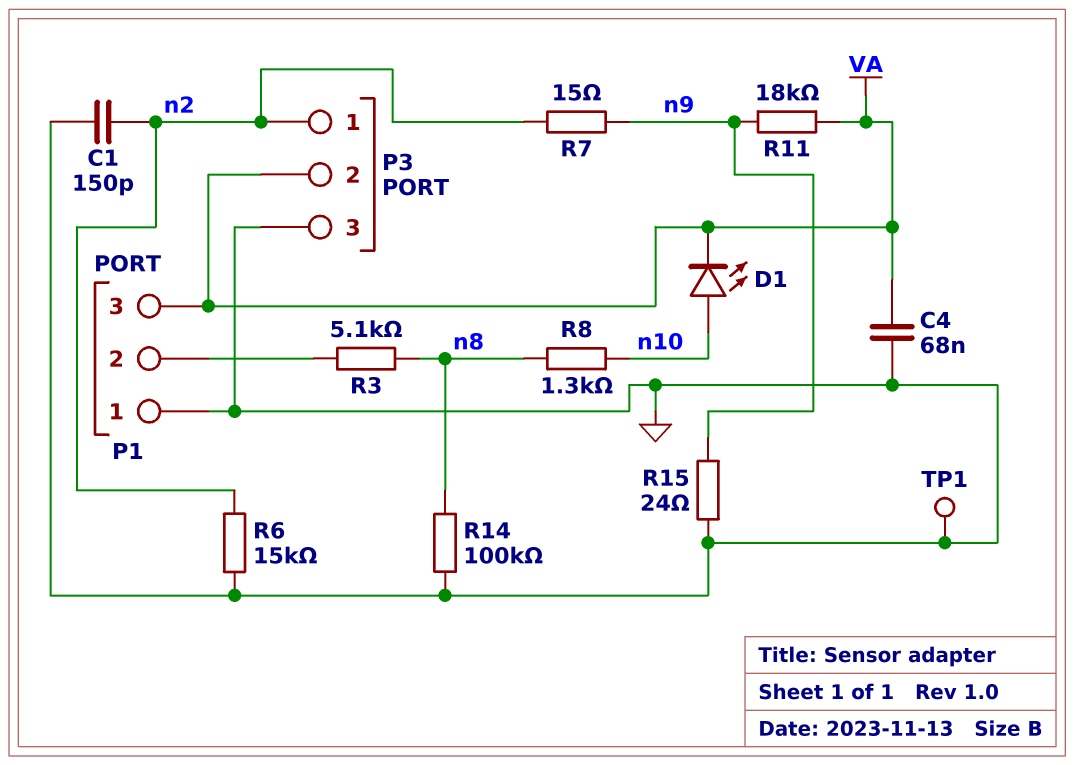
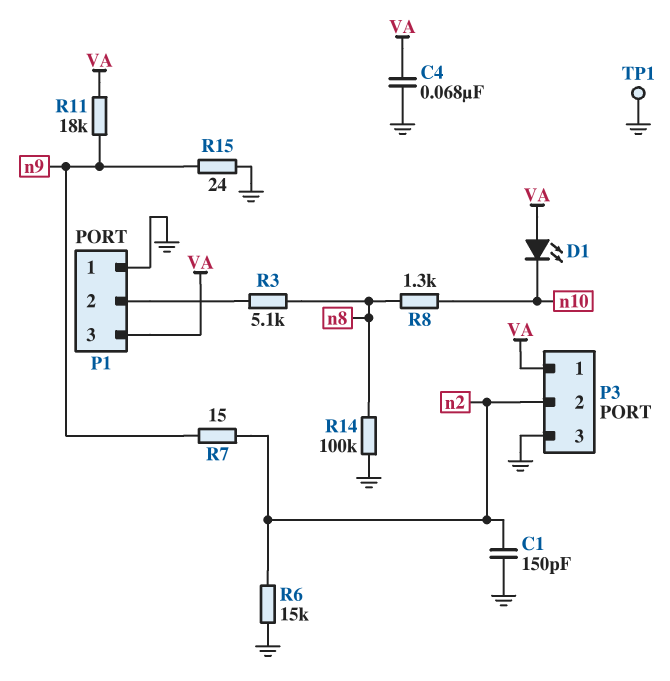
D1: LED (A n10, K VA) -> LED (A VA, K n10)
P3 pin 1: n2 -> VA
P3 pin 2: VA -> n2

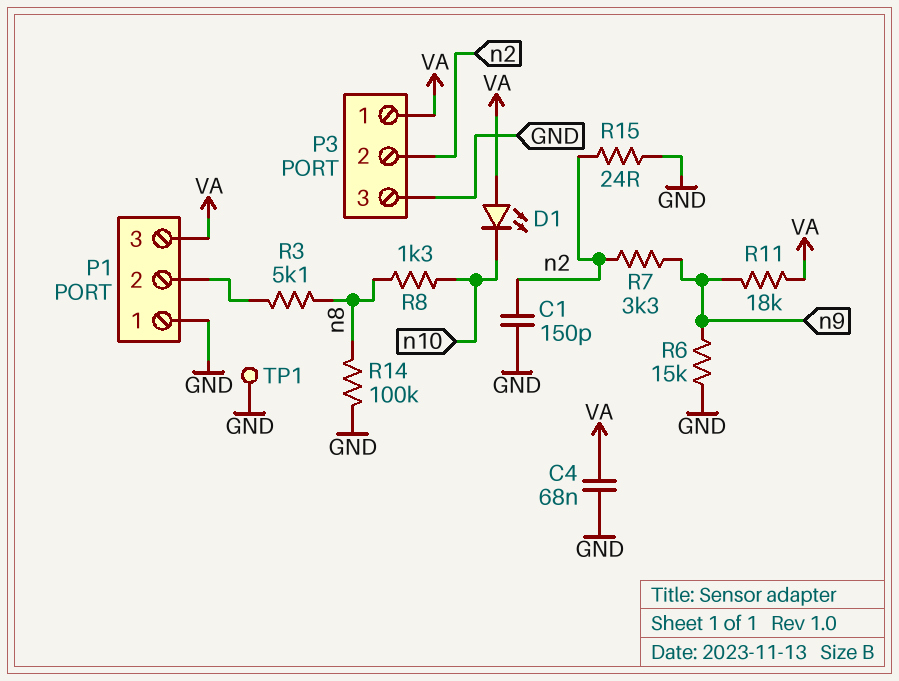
R6: 15k (GND, n2) -> 15k (GND, n9)
R7: 15 (n2, n9) -> 3.3k (n2, n9)
R15: 24 (GND, n9) -> 24 (GND, n2)

